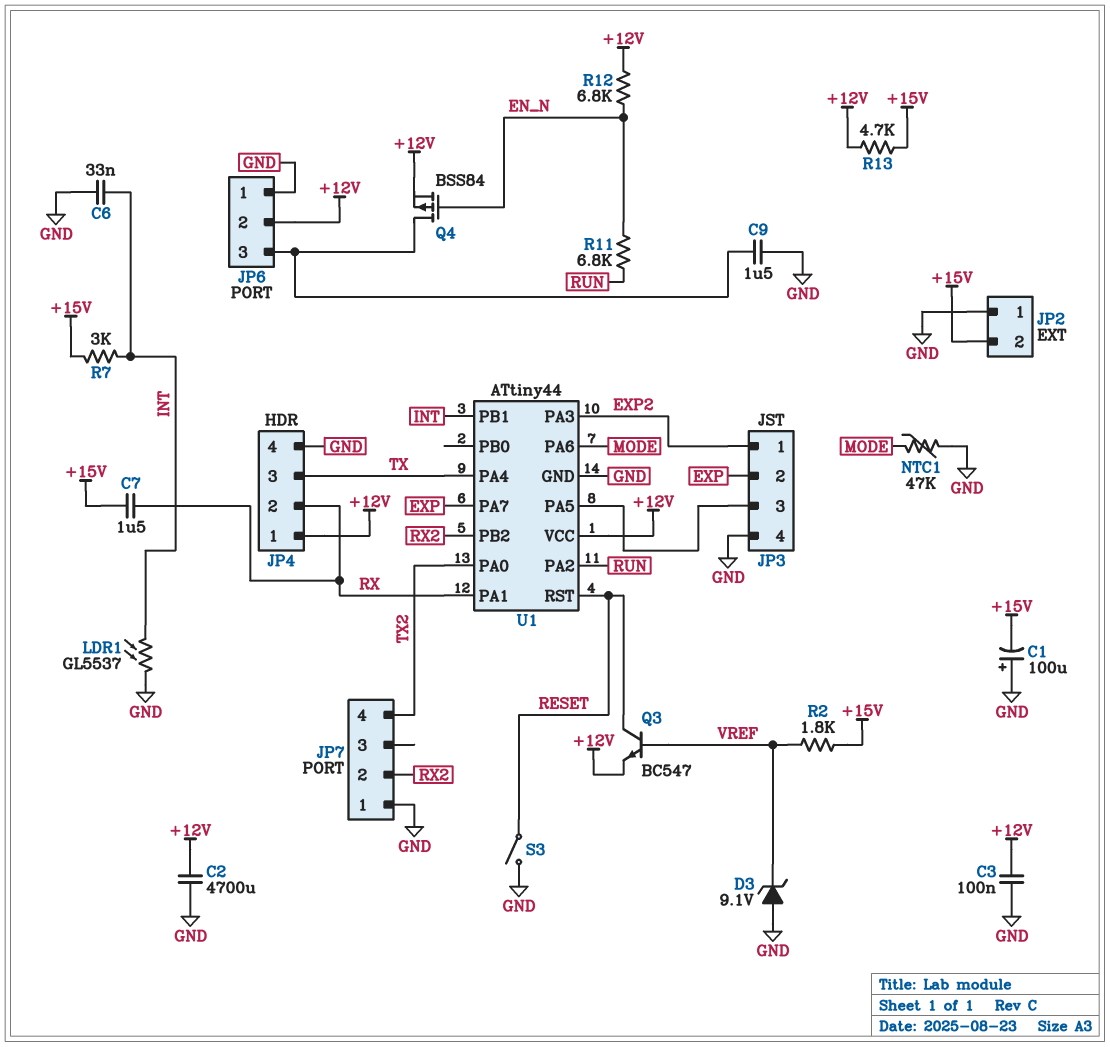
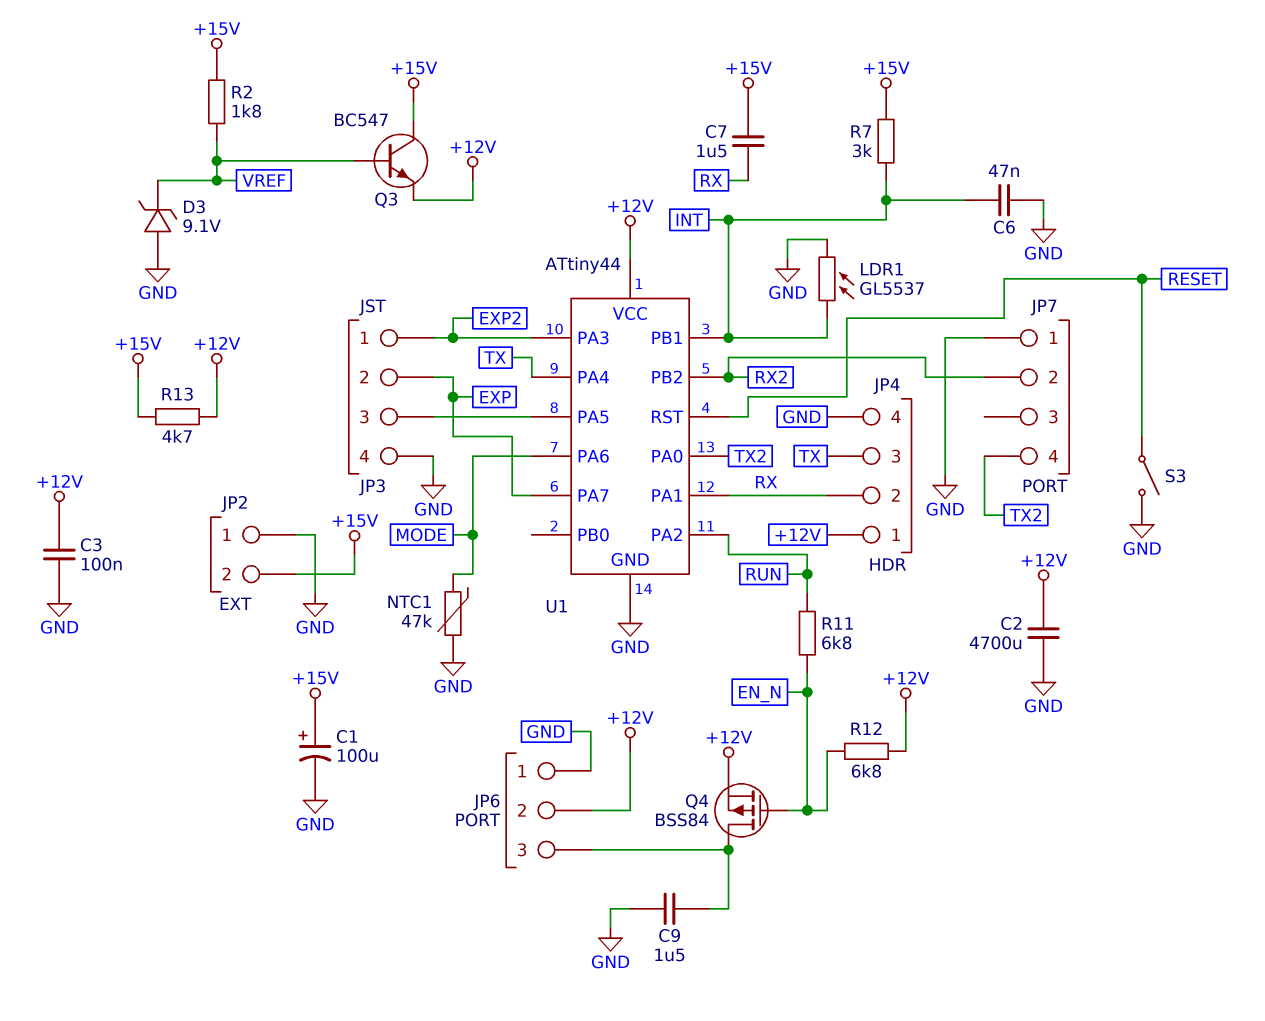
C1: 100uF (plus GND, minus +15V) -> 100uF (plus +15V, minus GND)
C6: 33nF (GND, INT) -> 47nF (GND, INT)
Q3: NPN BC547 (B VREF, C RESET, E +12V) -> NPN BC547 (B VREF, C +15V, E +12V)

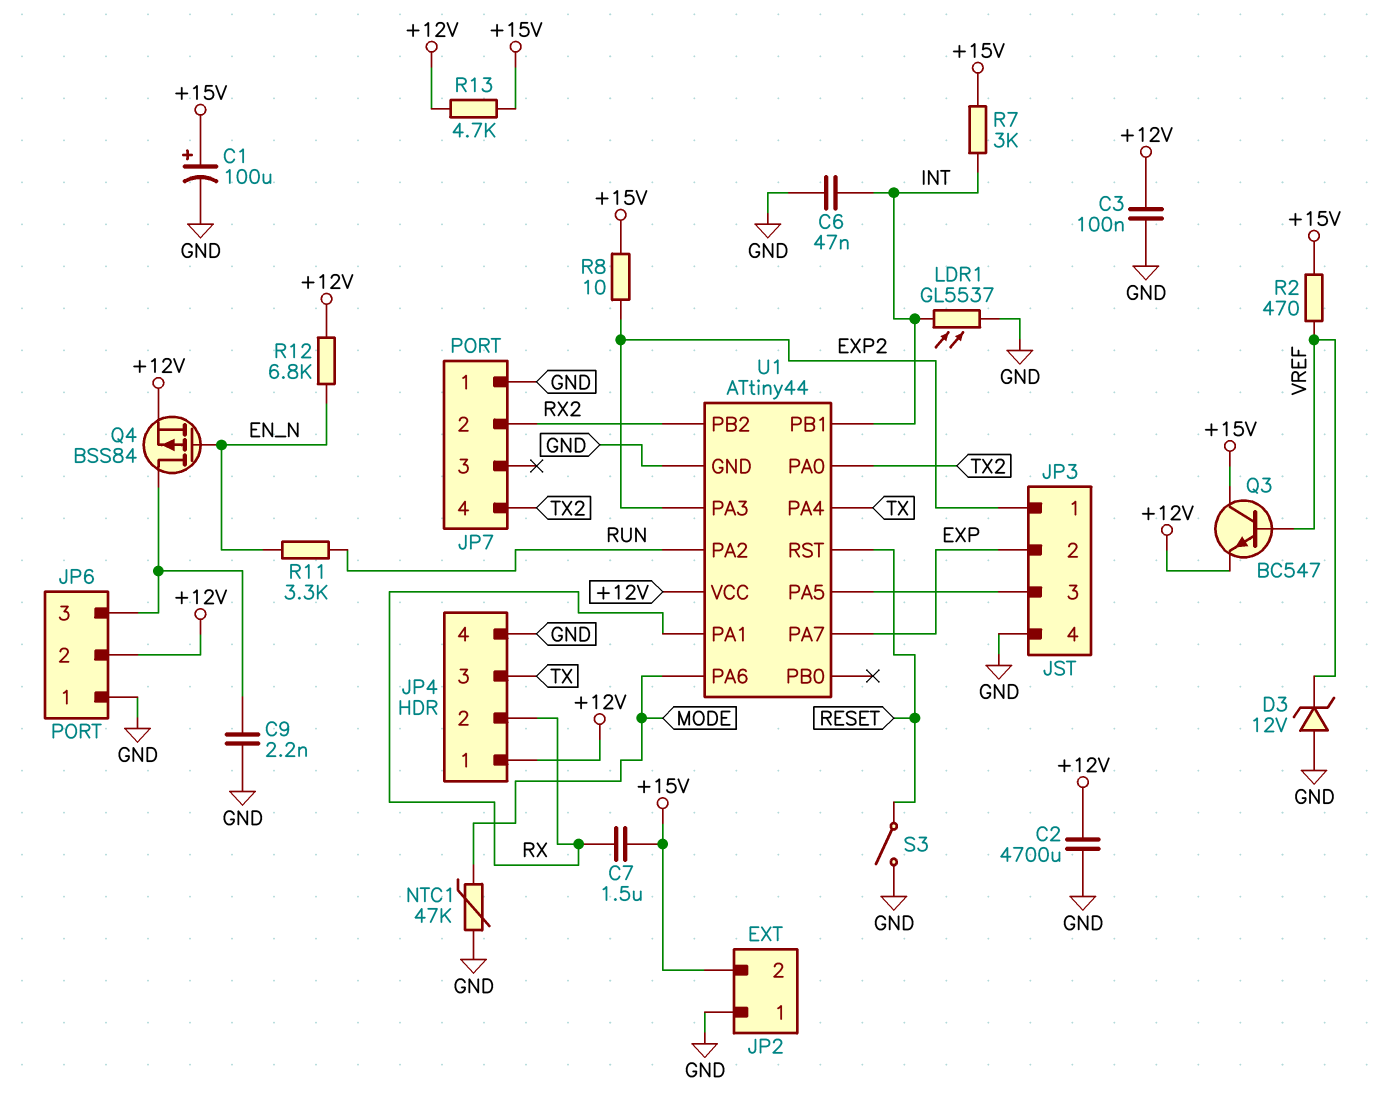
C9: 1.5uF (GND, JP6/3) -> 2.2nF (GND, JP6/3)
D3: zener 9.1V (A GND, K VREF) -> zener 12V (A GND, K VREF)
R2: 1.8k (+15V, VREF) -> 470 (+15V, VREF)
R8: none -> 10 (+15V, EXP2)
R11: 6.8k (EN_N, RUN) -> 3.3k (EN_N, RUN)

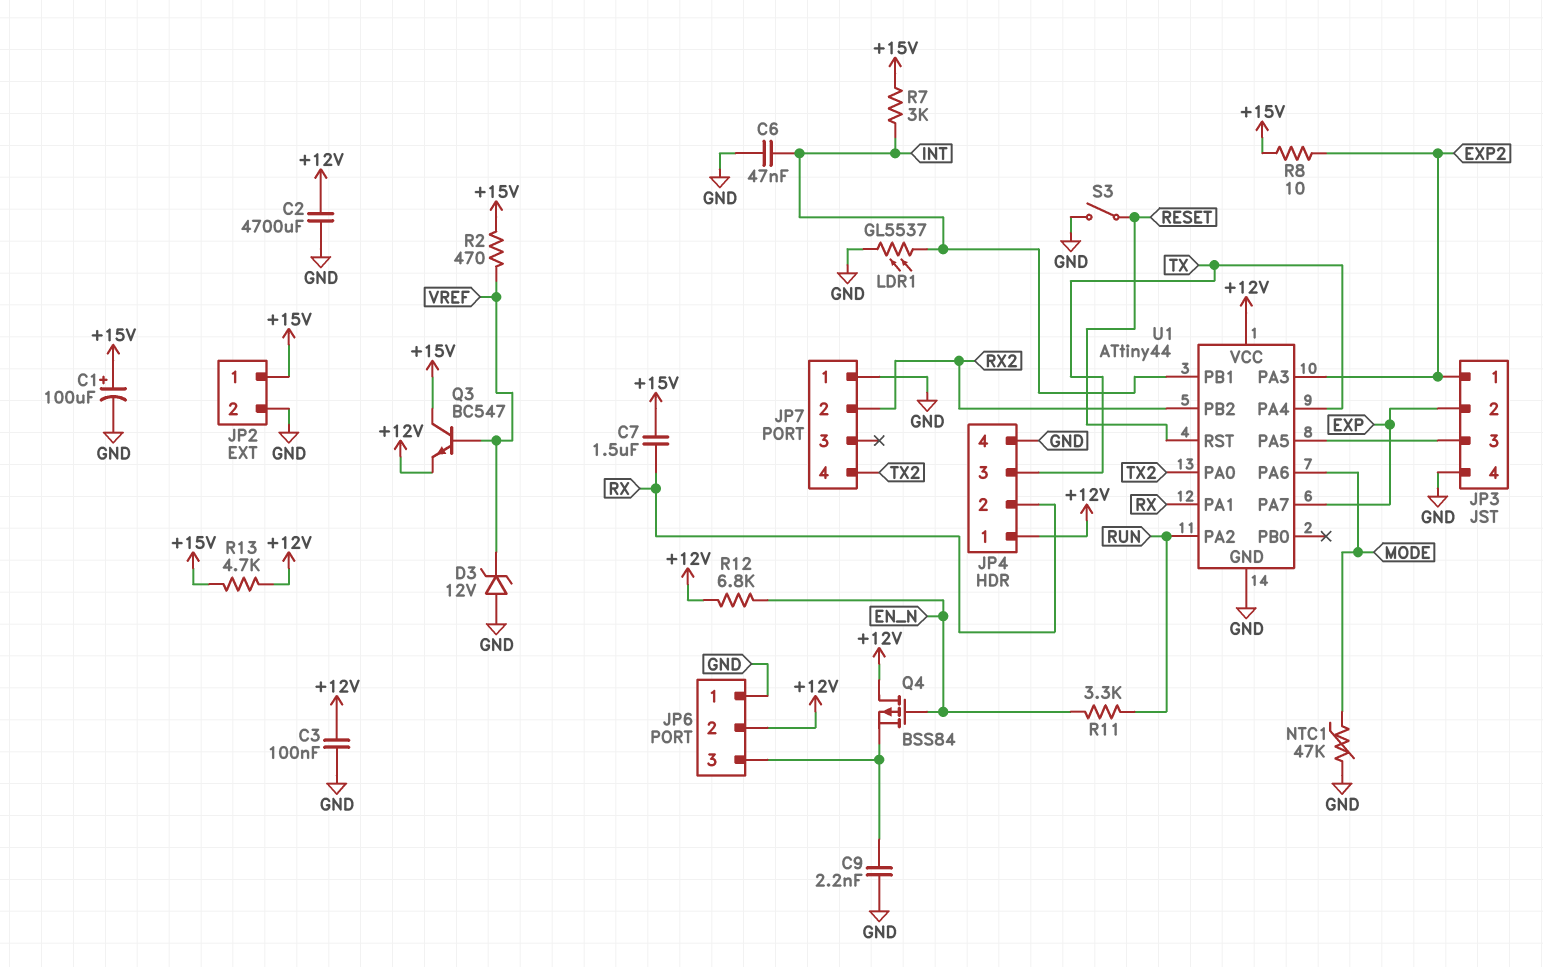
JP2 pin 1: GND -> +15V
JP2 pin 2: +15V -> GND
Q4: PMOS BSS84 (G EN_N, D JP6/3, S +12V) -> PMOS BSS84 (G EN_N, D +12V, S JP6/3)

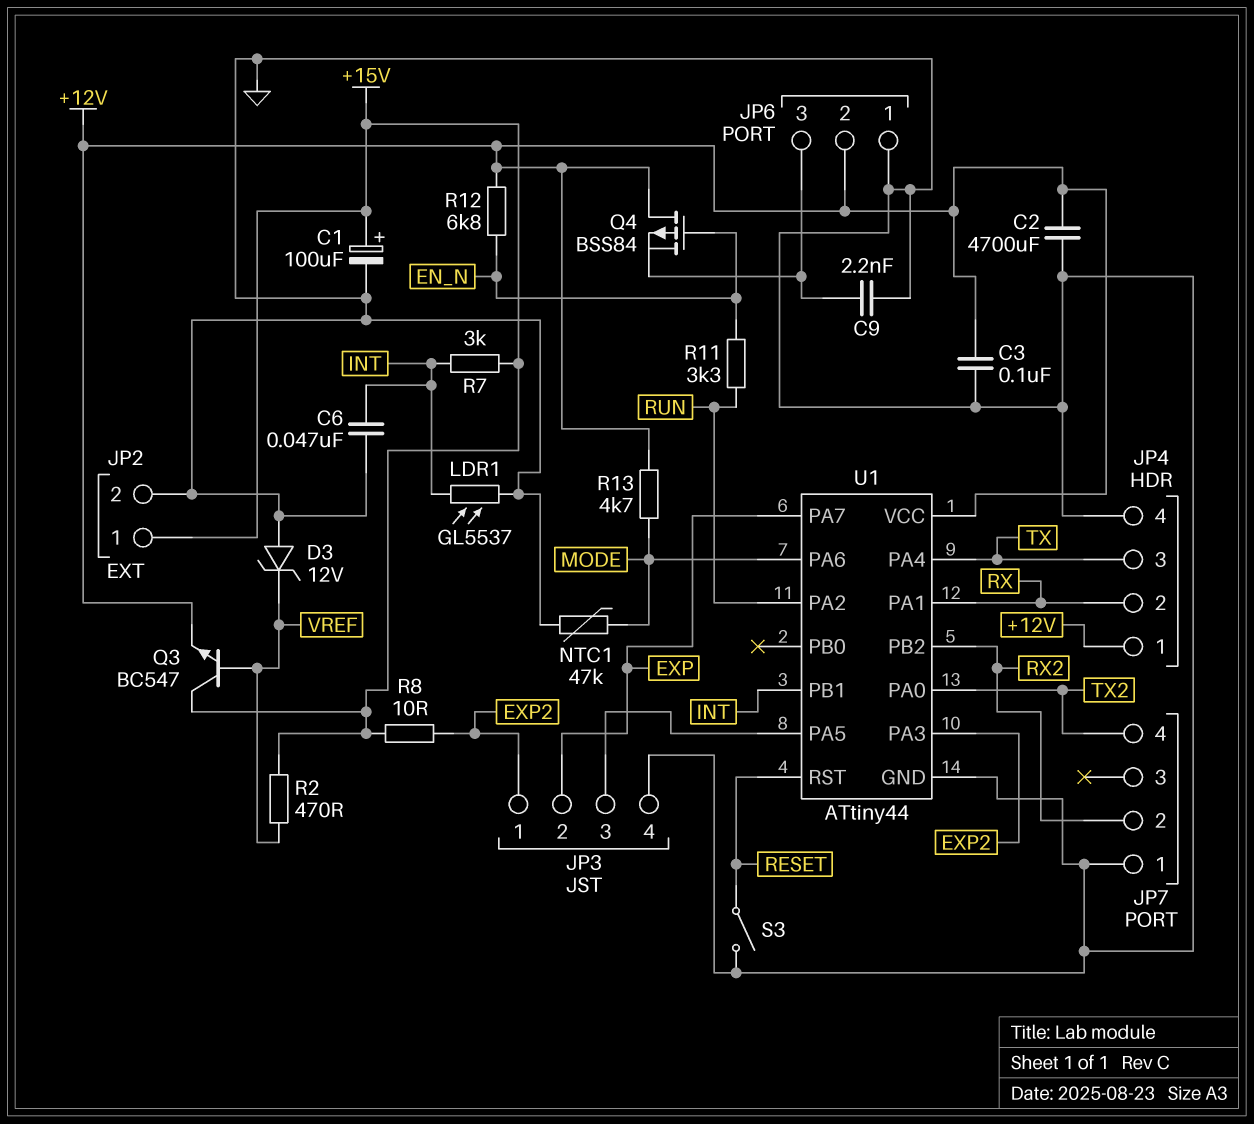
C7: 1.5uF (+15V, RX) -> none
R13: 4.7k (+12V, +15V) -> 4.7k (+12V, MODE)

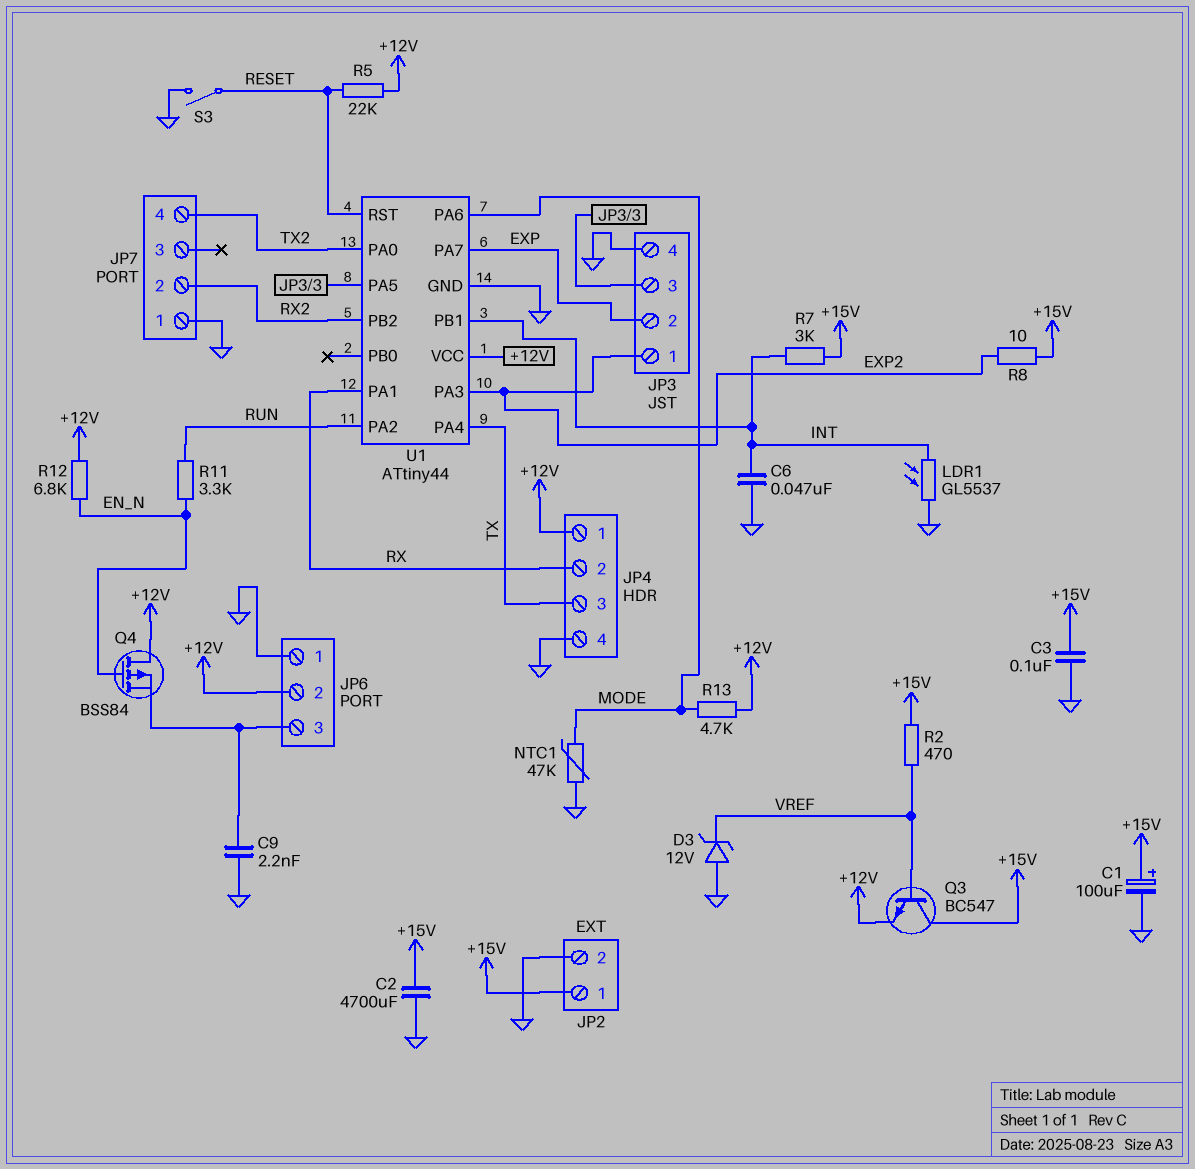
C2: 4700uF (+12V, GND) -> 4700uF (+15V, GND)
C3: 100nF (+12V, GND) -> 100nF (+15V, GND)
R5: none -> 22k (+12V, RESET)

